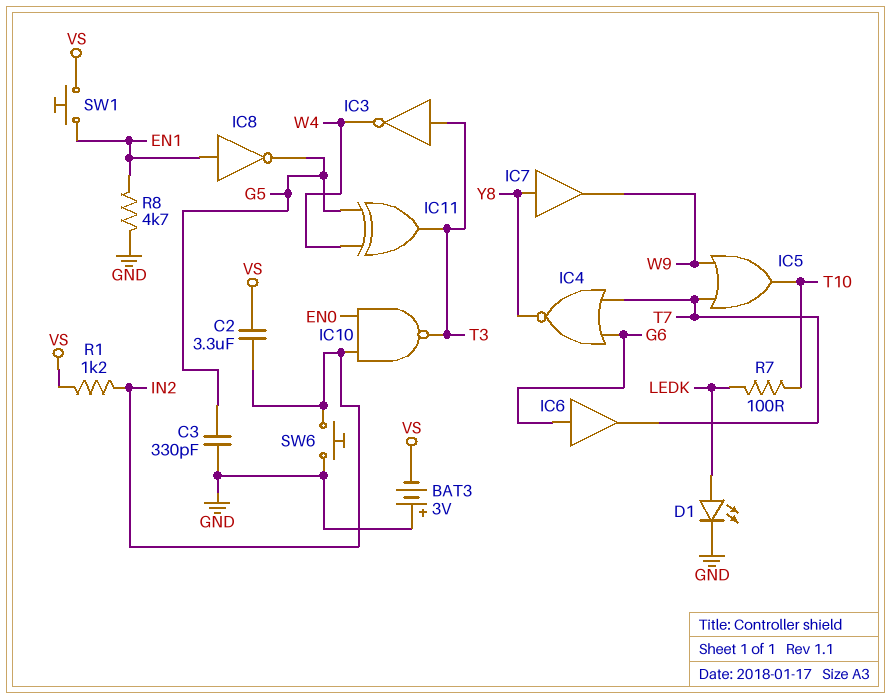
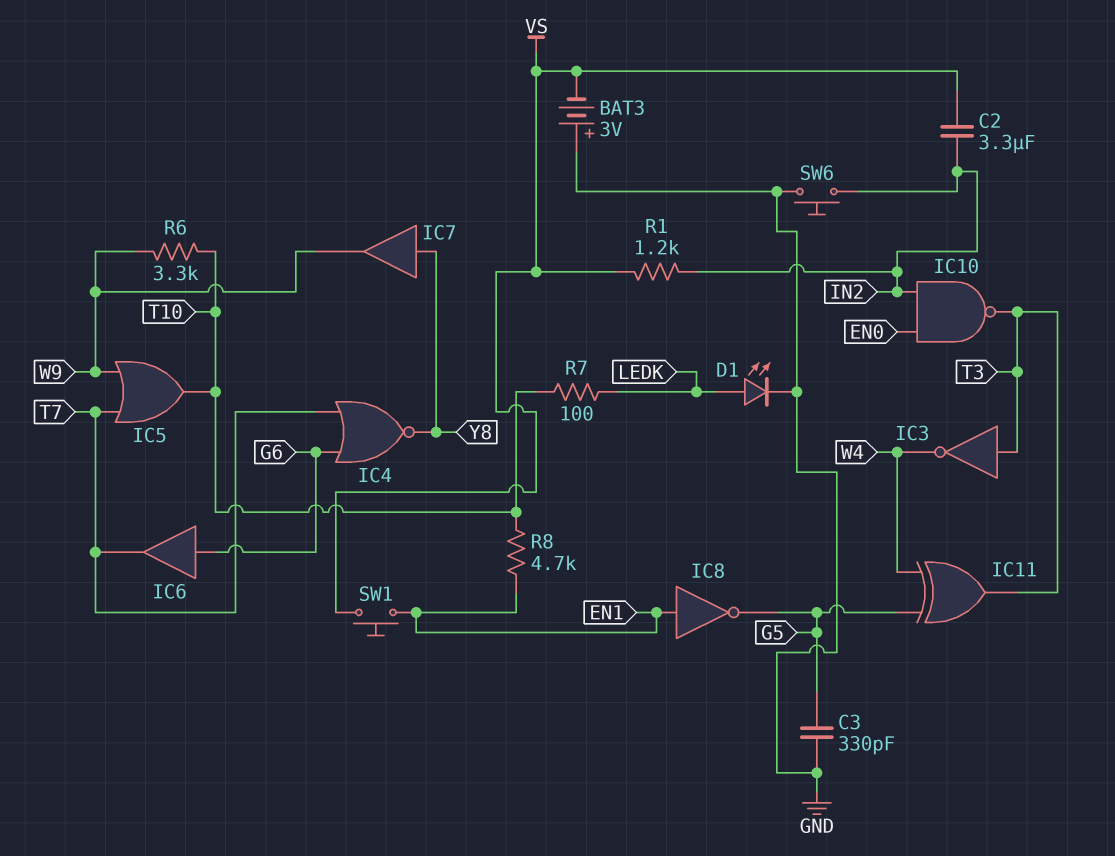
R6: none -> 3.3k (T10, W9)
R8: 4.7k (EN1, GND) -> 4.7k (EN1, T10)

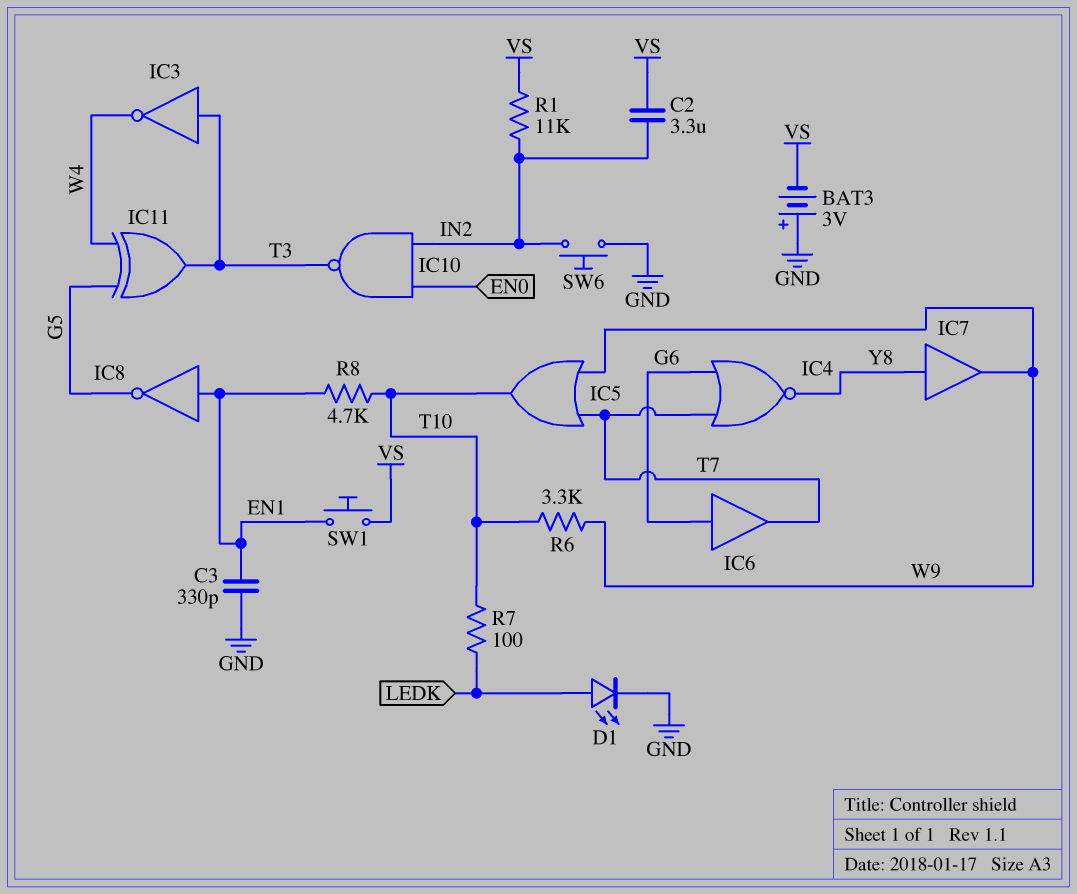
C3: 330pF (G5, GND) -> 330pF (EN1, GND)
R1: 1.2k (IN2, VS) -> 11k (IN2, VS)

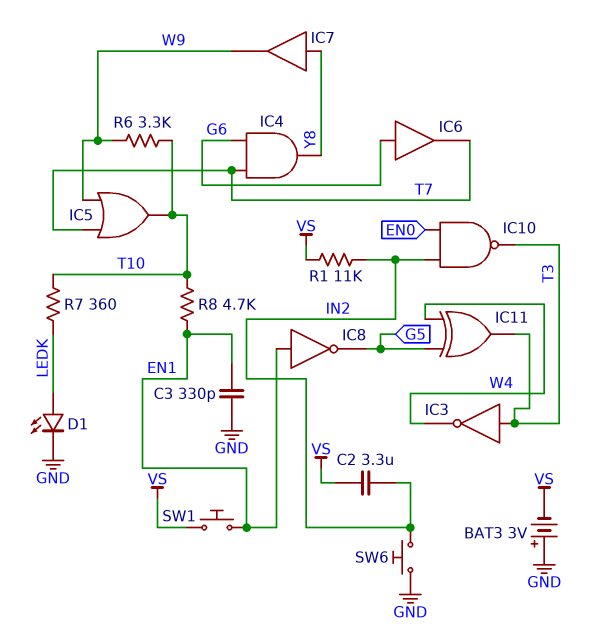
IC4: NOR (in G6, in T7, out Y8) -> AND (in G6, in T7, out Y8)
R7: 100 (LEDK, T10) -> 360 (LEDK, T10)

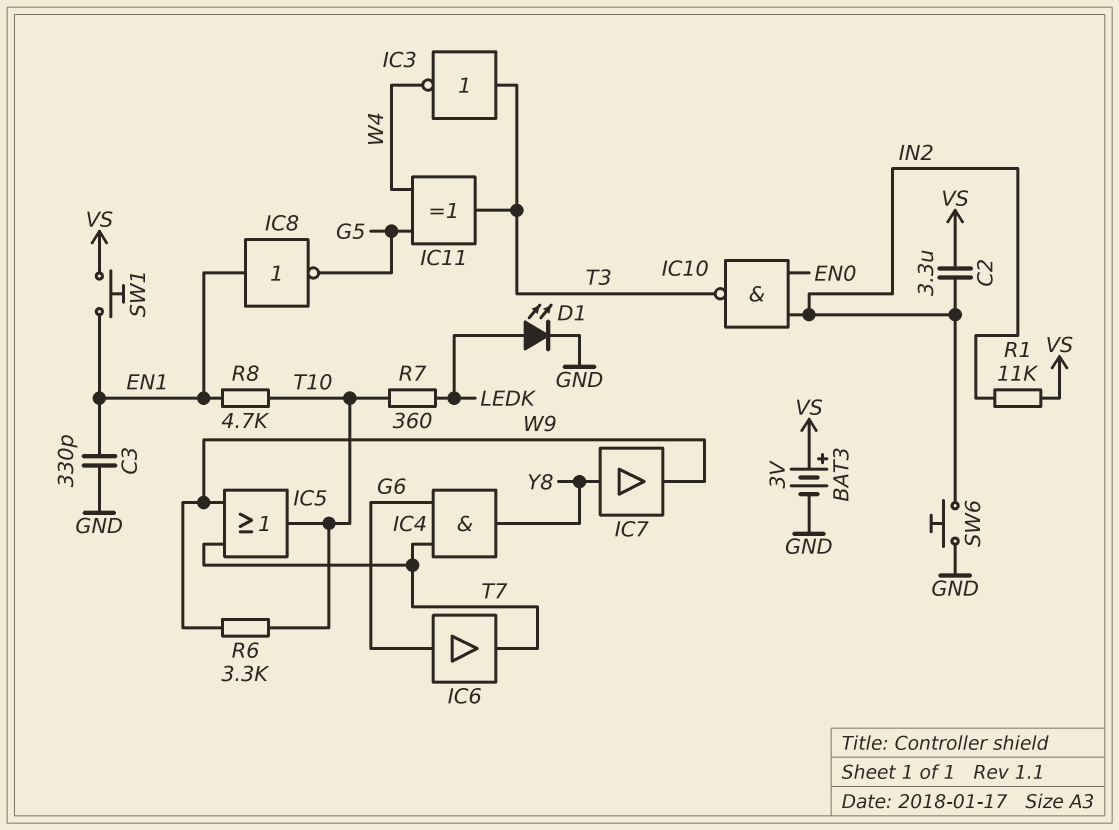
BAT3: 3V (plus GND, minus VS) -> 3V (plus VS, minus GND)

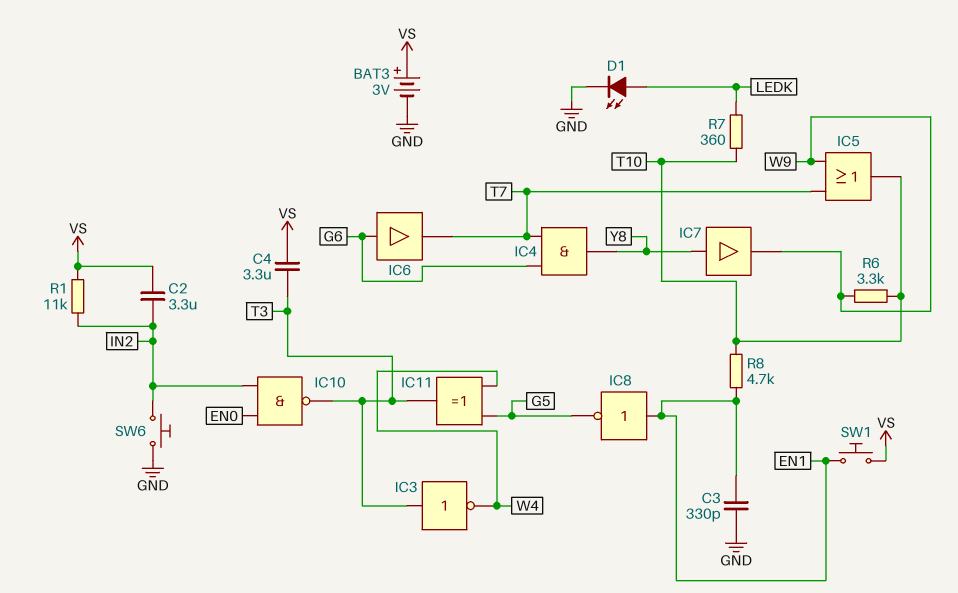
C4: none -> 3.3uF (T3, VS)

